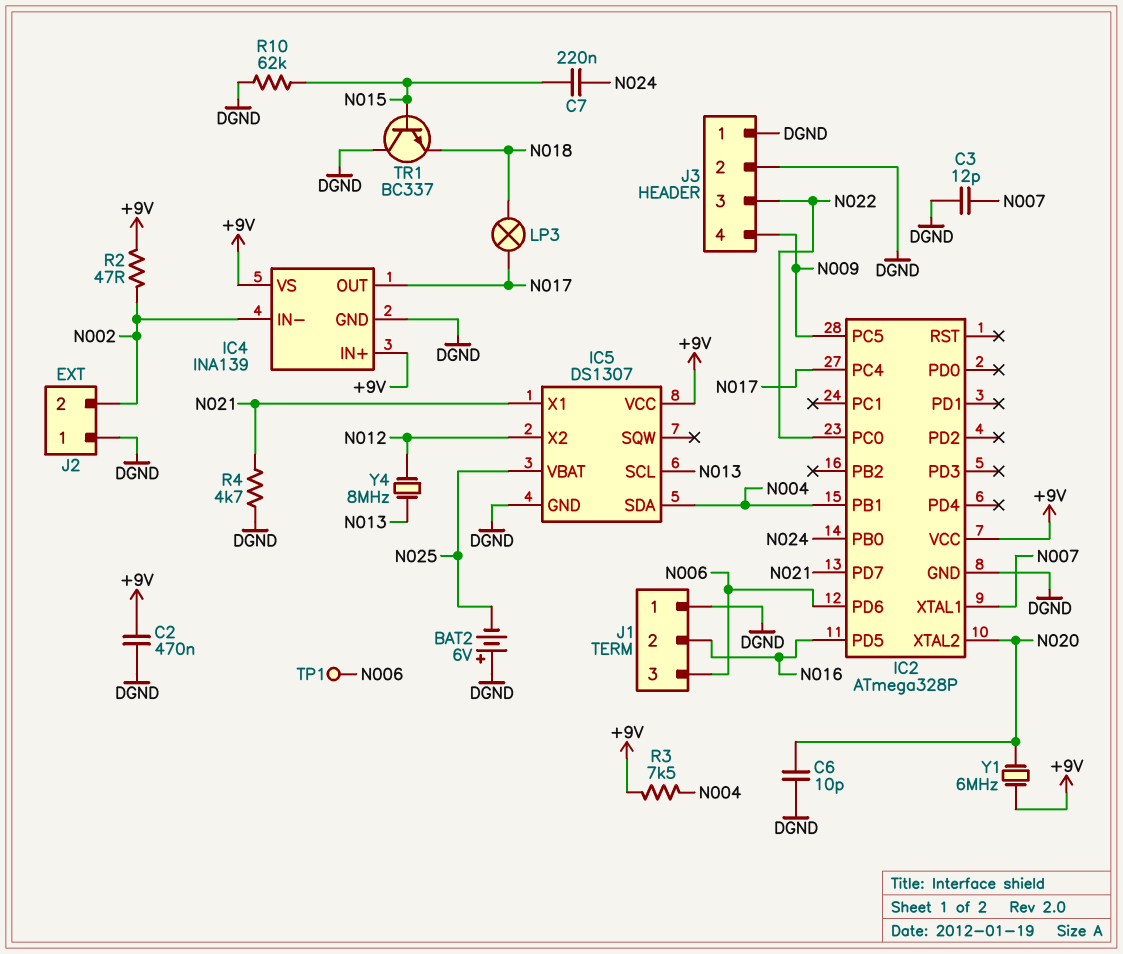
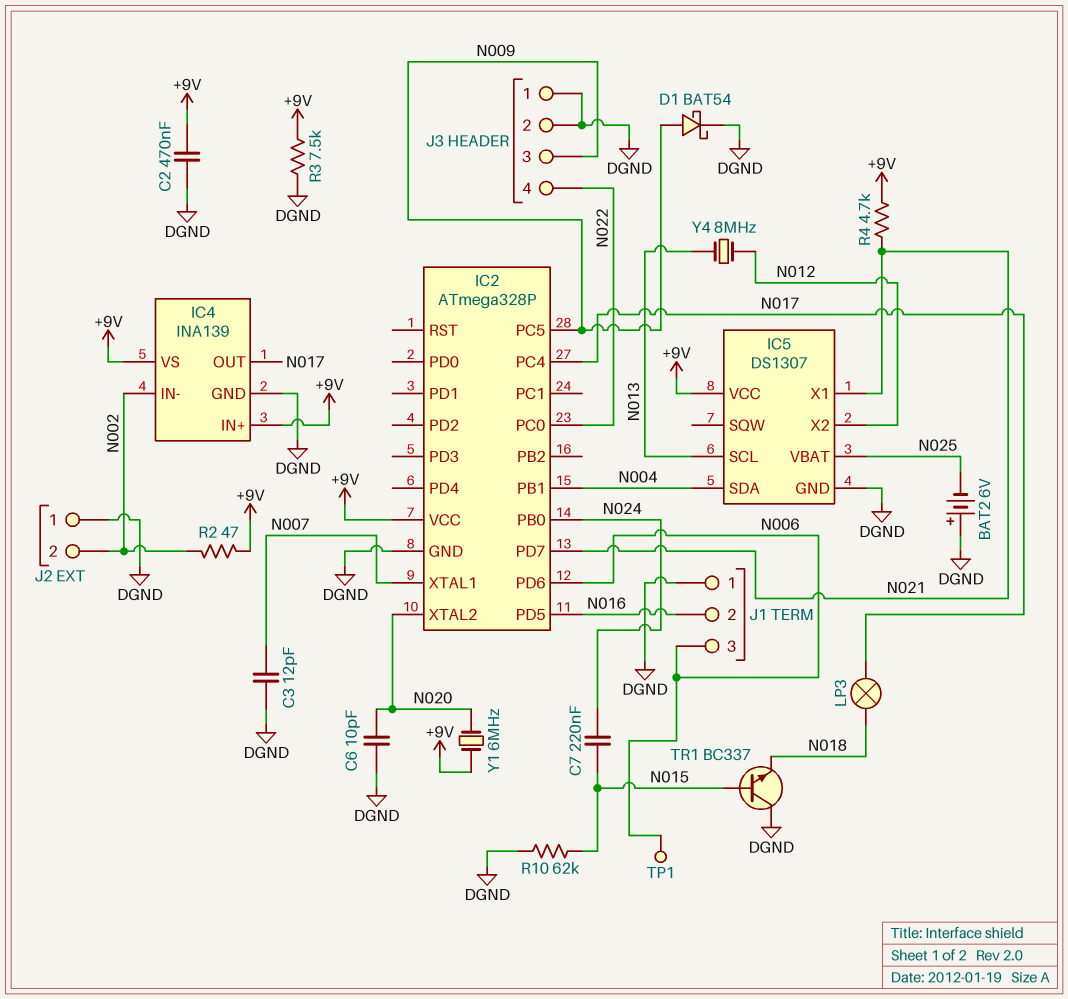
D1: none -> schottky BAT54 (A N009, K DGND)
J3 pin 3: N022 -> N009
J3 pin 4: N009 -> N022
R3: 7.5k (+9V, N004) -> 7.5k (+9V, DGND)
R4: 4.7k (DGND, N021) -> 4.7k (+9V, N021)

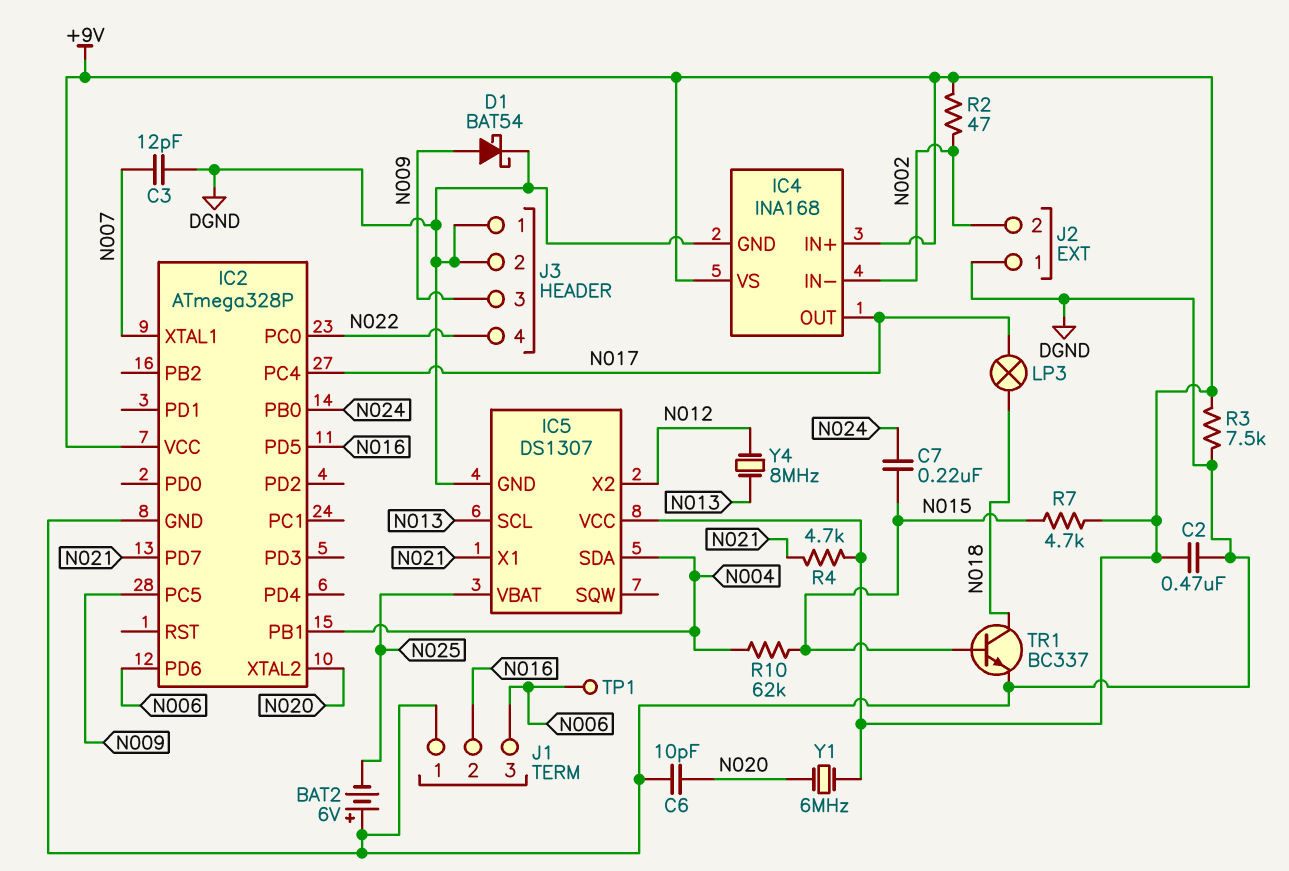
IC4: INA139 -> INA168
R7: none -> 4.7k (+9V, N015)
R10: 62k (DGND, N015) -> 62k (N004, N015)
TR1: NPN BC337 (B N015, C DGND, E N018) -> NPN BC337 (B N015, C N018, E DGND)

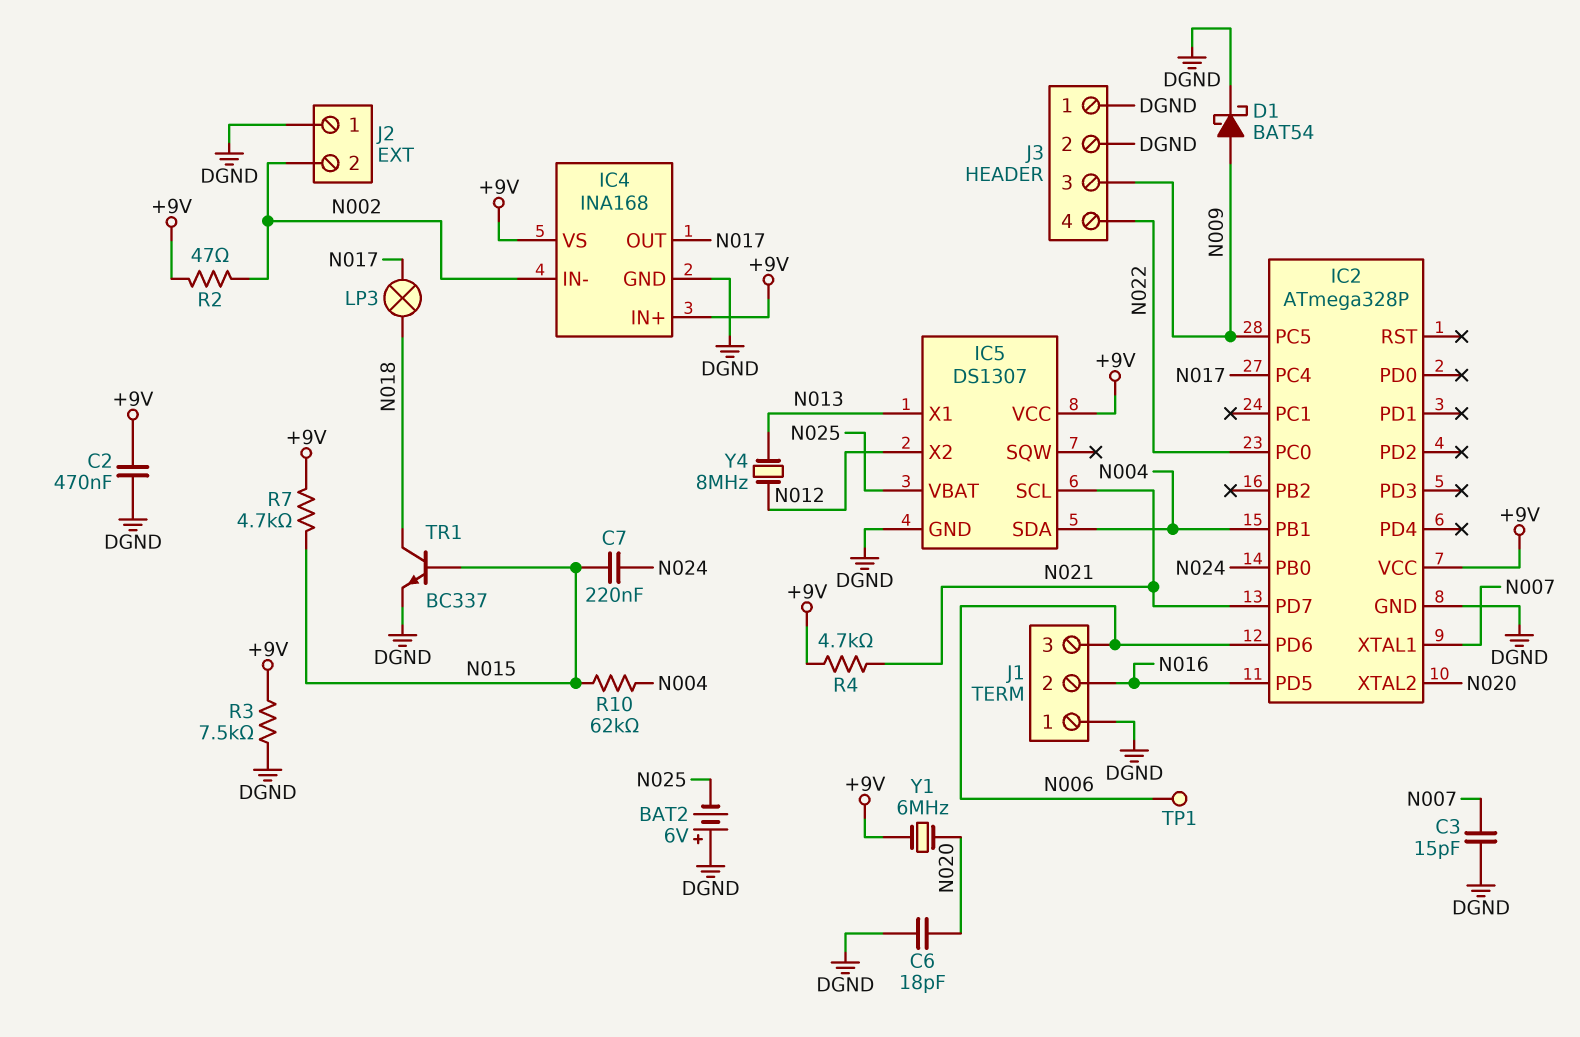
C3: 12pF (DGND, N007) -> 15pF (DGND, N007)
C6: 10pF (DGND, N020) -> 18pF (DGND, N020)
IC5 pin SCL: N013 -> N021
IC5 pin X1: N021 -> N013

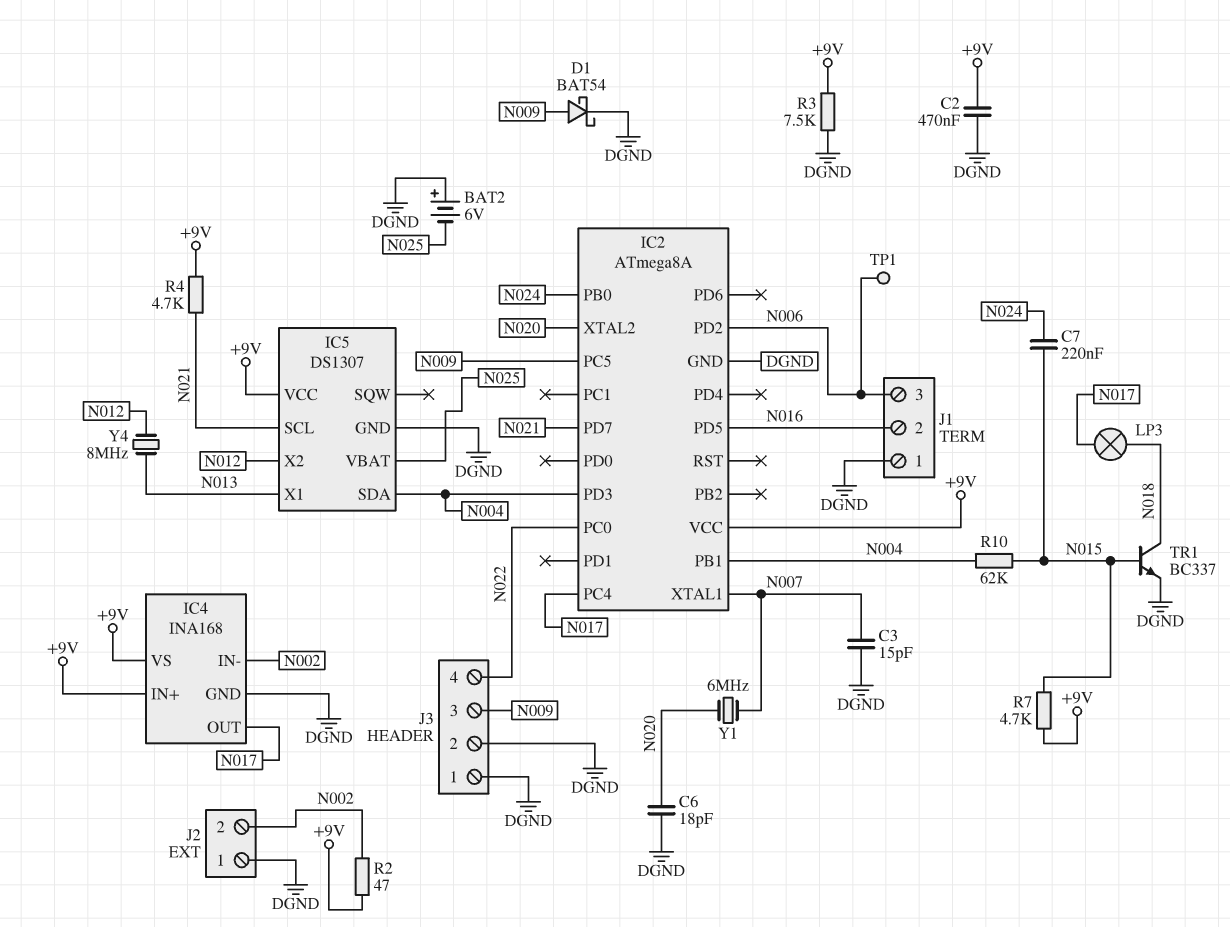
IC2: ATmega328P -> ATmega8A
IC2 pin PD2: none -> N006
IC2 pin PD3: none -> N004
IC2 pin PD6: N006 -> none
Y1: 6MHz (+9V, N020) -> 6MHz (N007, N020)

